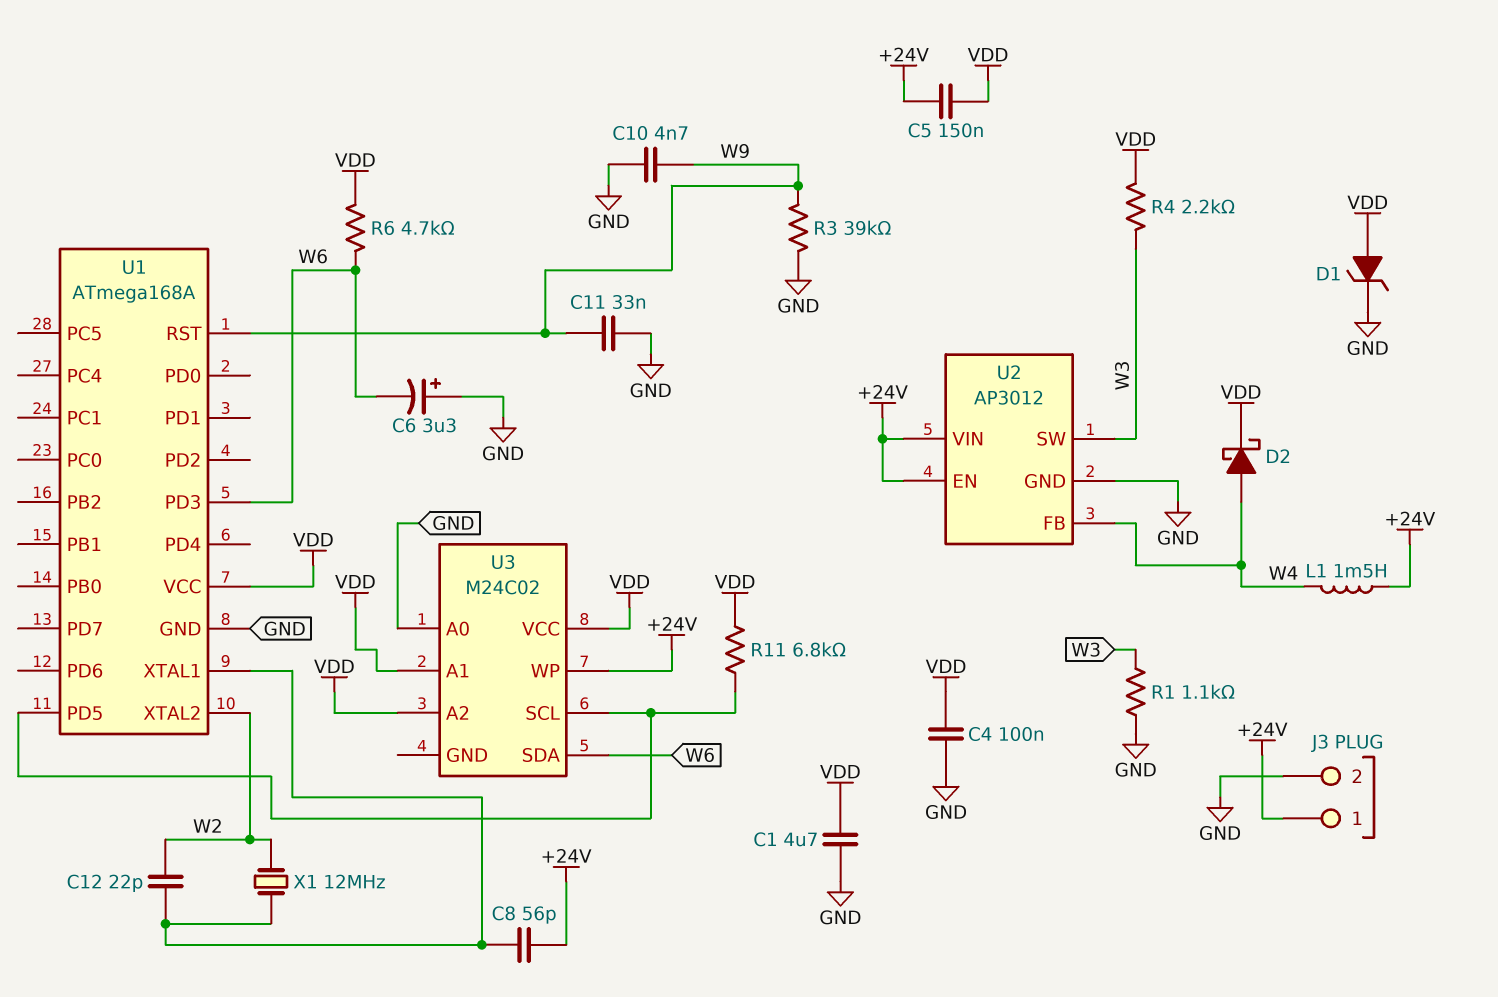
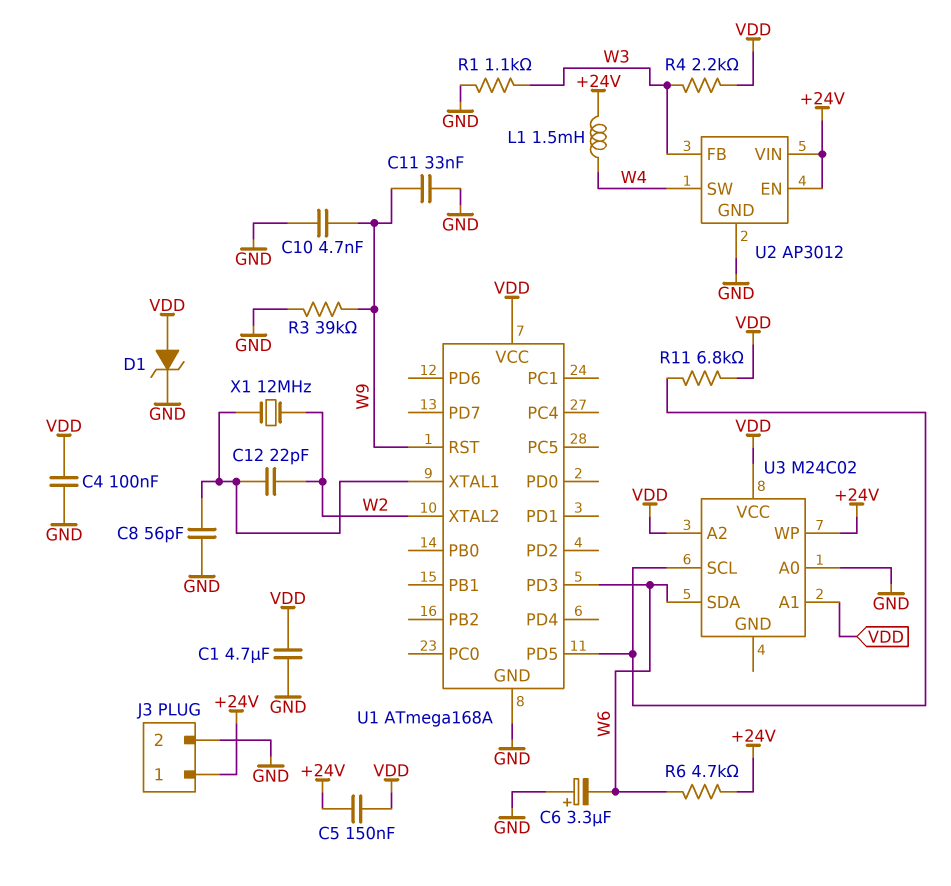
C8: 56pF (+24V, U1/XTAL1) -> 56pF (GND, U1/XTAL1)
D2: schottky (A W4, K VDD) -> none
R6: 4.7k (VDD, W6) -> 4.7k (+24V, W6)
U2 pin FB: W4 -> W3
U2 pin SW: W3 -> W4

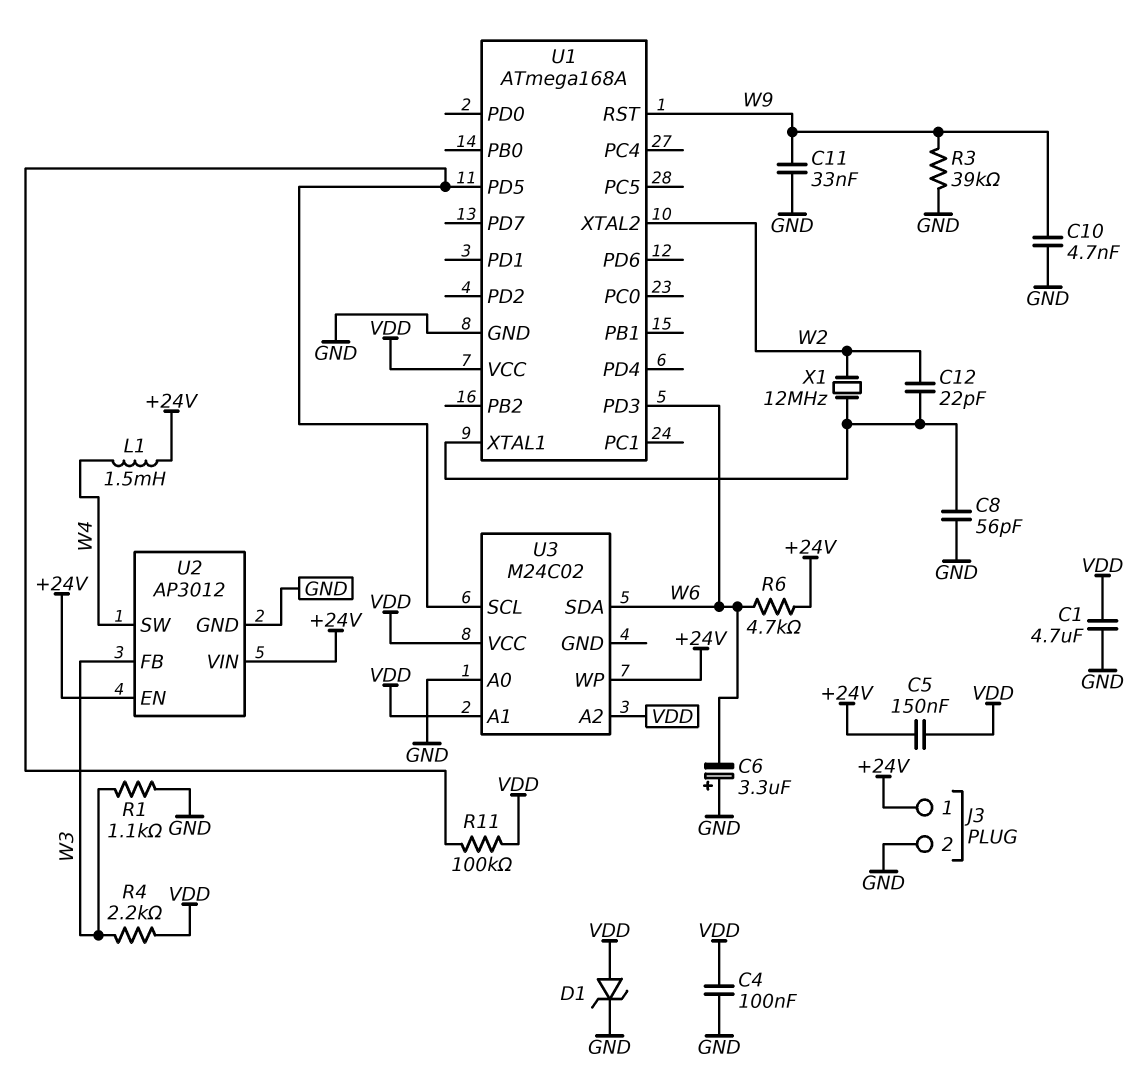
R11: 6.8k (U1/PD5, VDD) -> 100k (U1/PD5, VDD)

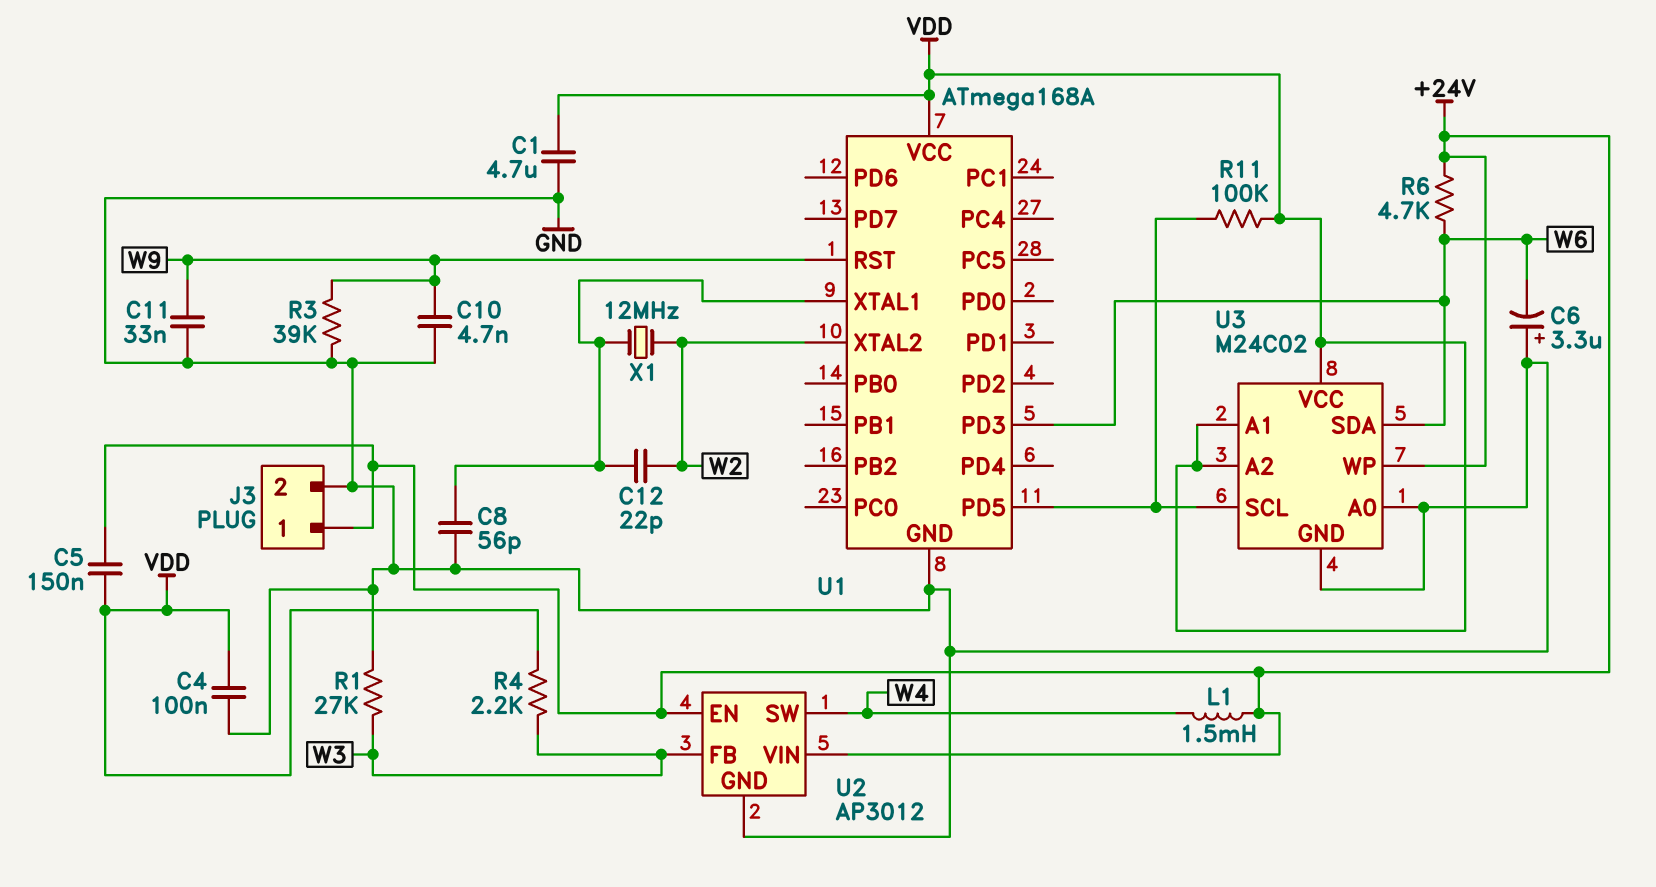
D1: zener (A VDD, K GND) -> none
R1: 1.1k (GND, W3) -> 27k (GND, W3)
U3 pin GND: none -> GND

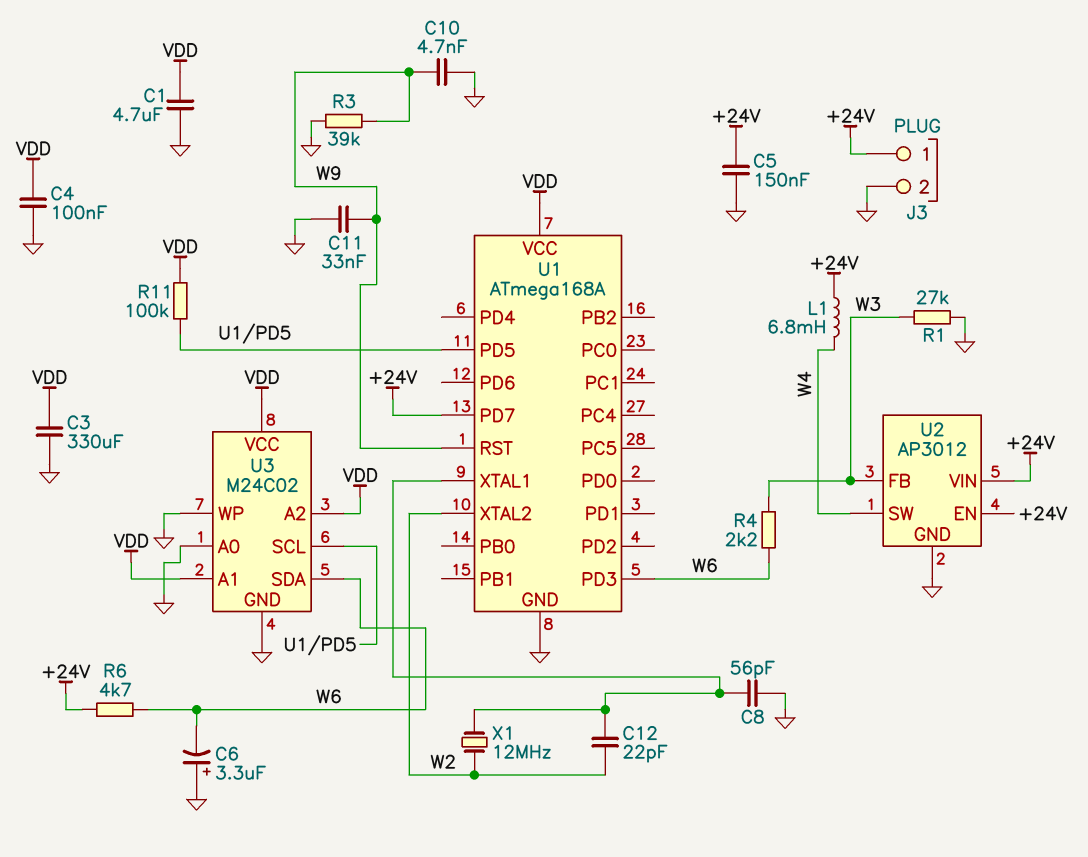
C3: none -> 330uF (GND, VDD)
C5: 150nF (+24V, VDD) -> 150nF (+24V, GND)
L1: 1.5mH (+24V, W4) -> 6.8mH (+24V, W4)
R4: 2.2k (VDD, W3) -> 2.2k (W3, W6)
U1 pin PD7: none -> +24V
U3 pin WP: +24V -> GND

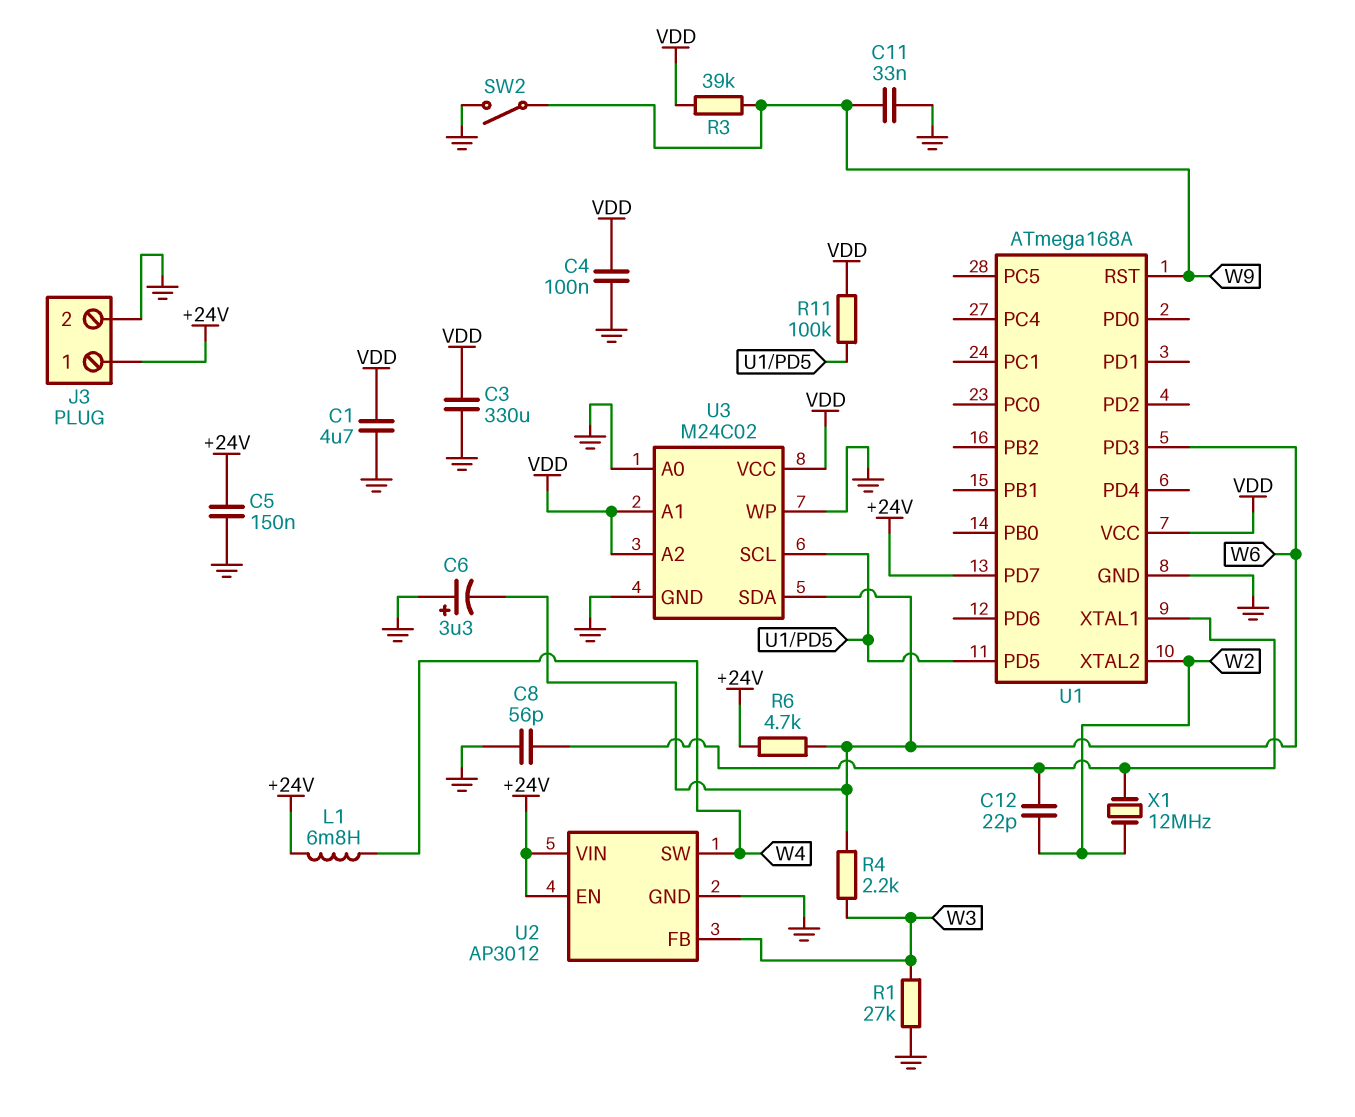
C10: 4.7nF (GND, W9) -> none
R3: 39k (GND, W9) -> 39k (VDD, W9)
SW2: none -> switch (GND, W9)

